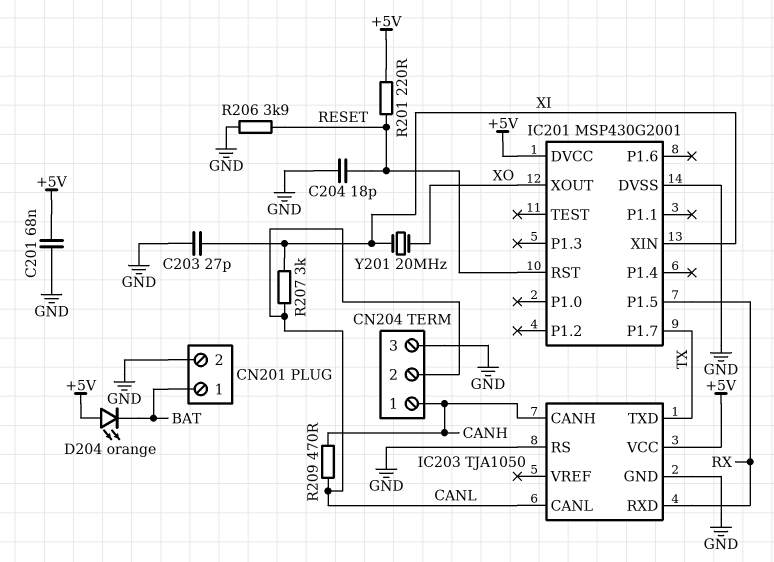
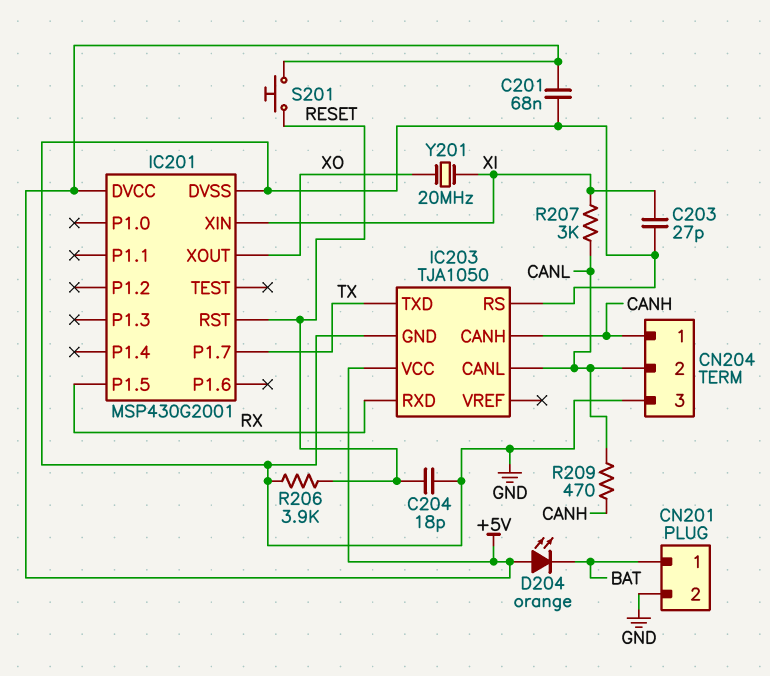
R201: 220 (+5V, RESET) -> none
S201: none -> button (+5V, RESET)

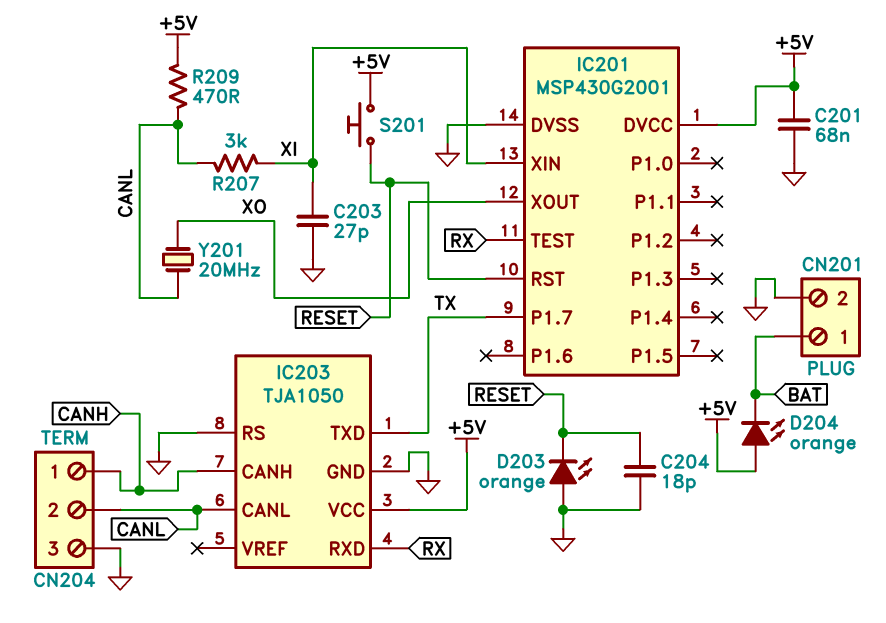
D203: none -> LED orange (A GND, K RESET)
IC201 pin P1.5: RX -> none
IC201 pin TEST: none -> RX
R206: 3.9k (GND, RESET) -> none
R209: 470 (CANH, CANL) -> 470 (+5V, CANL)
Y201: 20MHz (XI, XO) -> 20MHz (CANL, XO)

